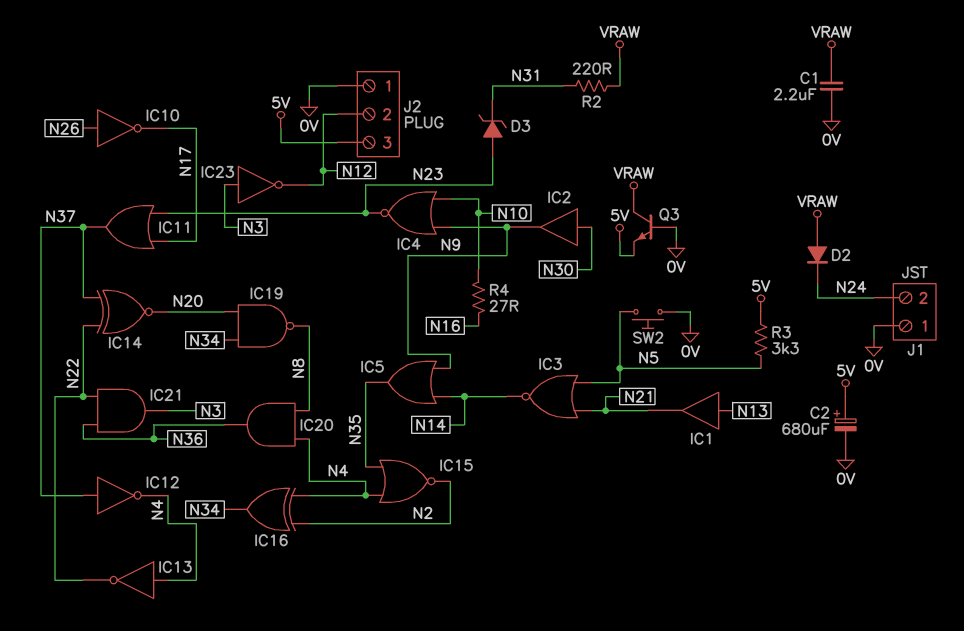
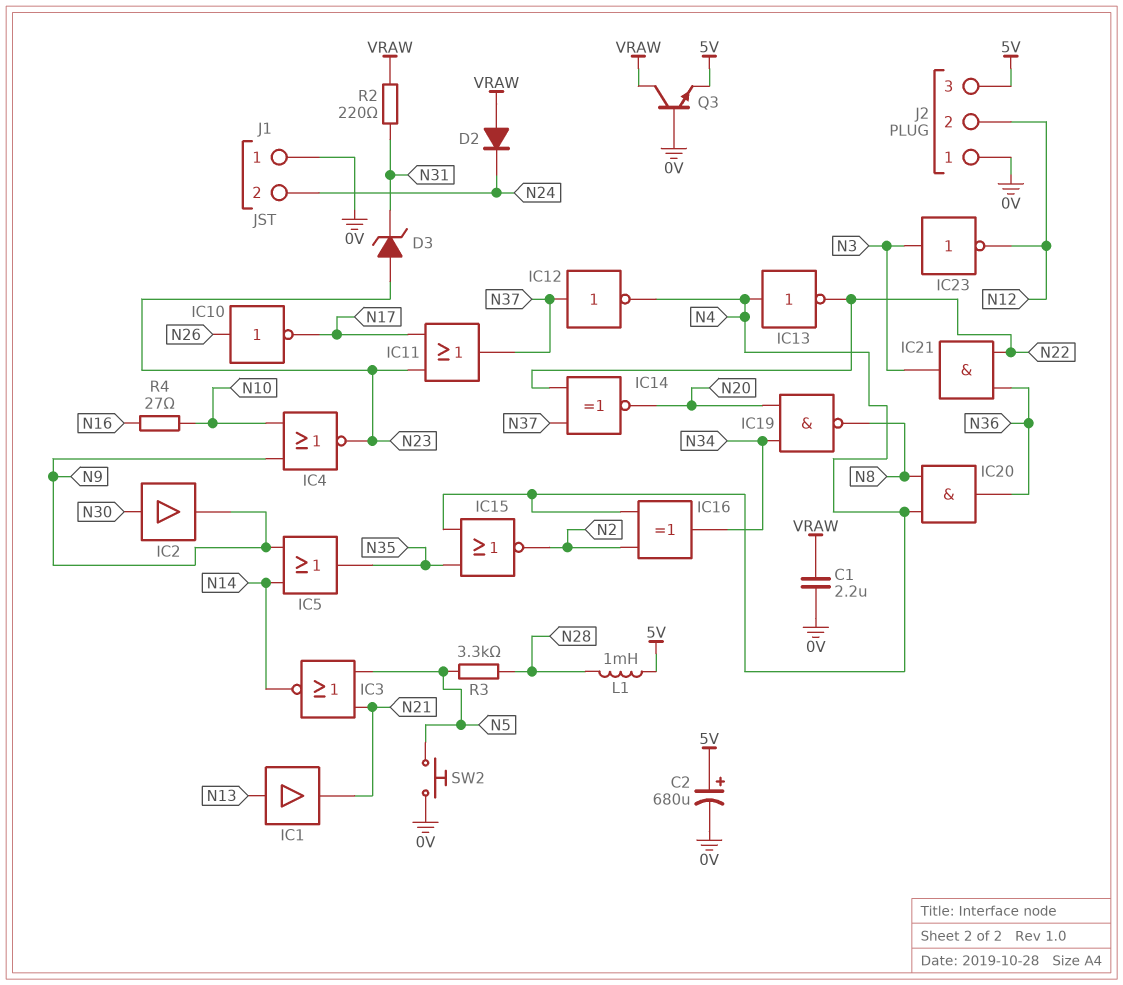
L1: none -> 1mH (5V, N28)
R3: 3.3k (5V, N5) -> 3.3k (N5, N28)

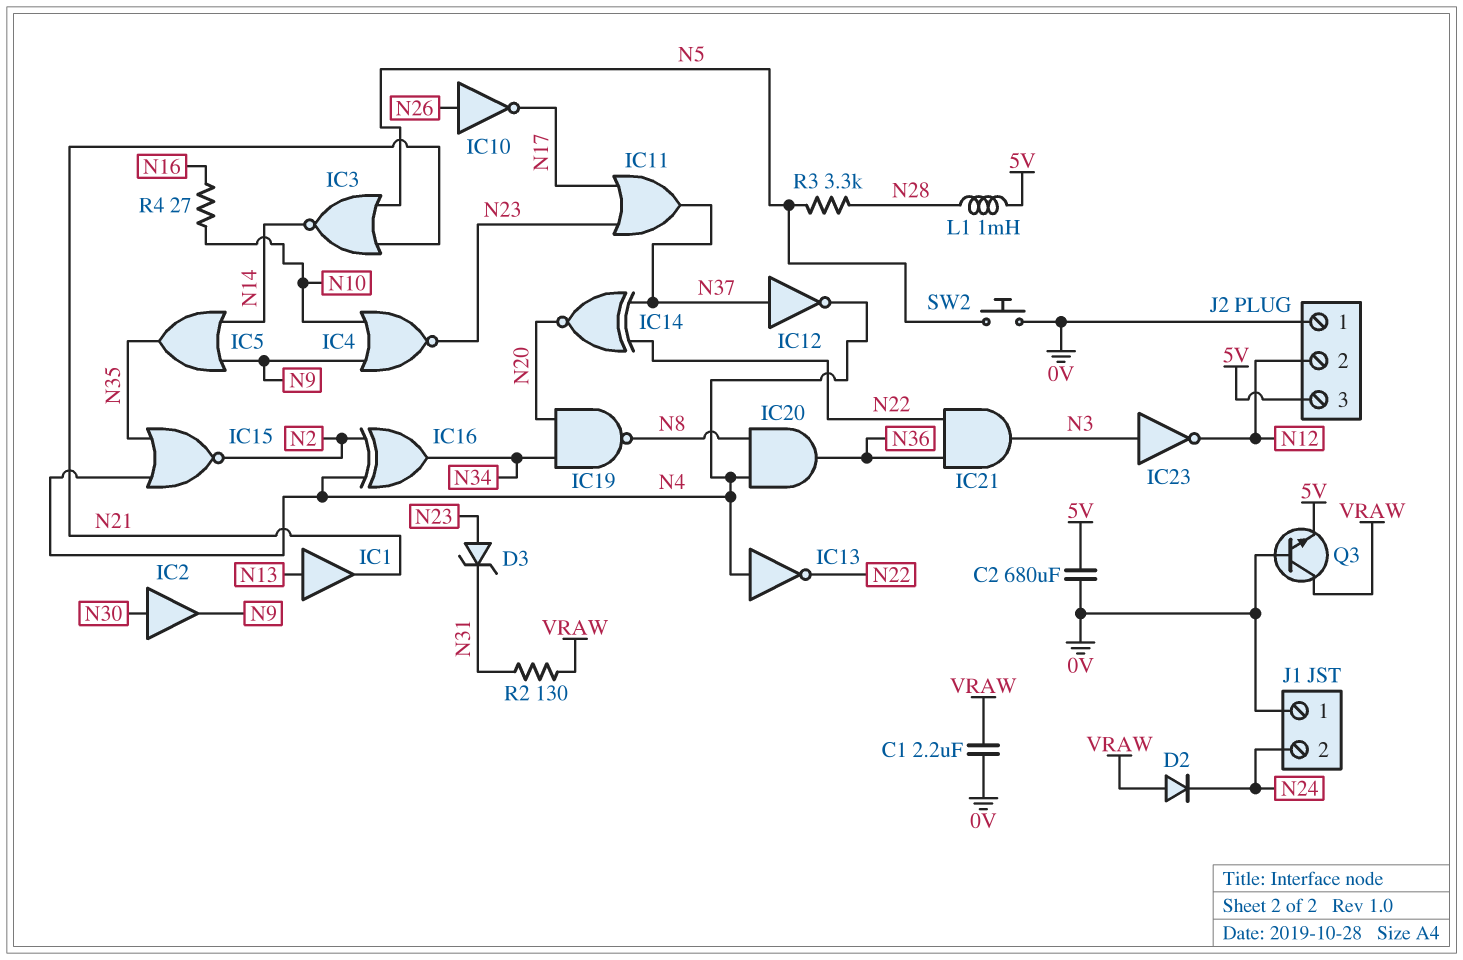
C2: 680uF (plus 5V, minus 0V) -> 680uF (0V, 5V)
R2: 220 (N31, VRAW) -> 130 (N31, VRAW)

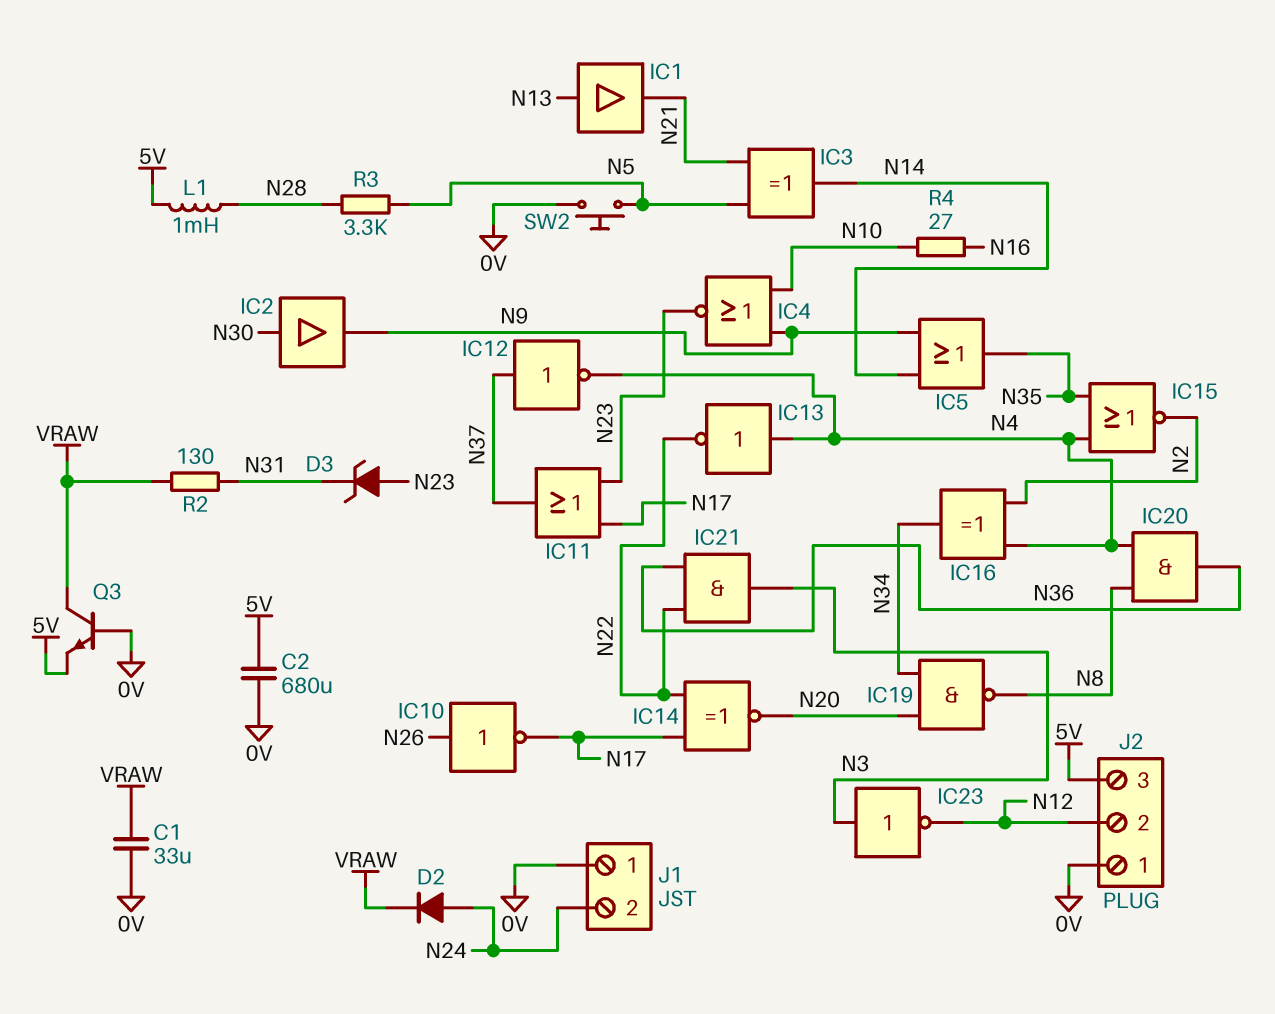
C1: 2.2uF (0V, VRAW) -> 33uF (0V, VRAW)
D2: diode (A VRAW, K N24) -> diode (A N24, K VRAW)
IC3: NOR (in N5, in N21, out N14) -> XOR (in N5, in N21, out N14)
IC14: XNOR (in N22, in N37, out N20) -> XNOR (in N17, in N22, out N20)

